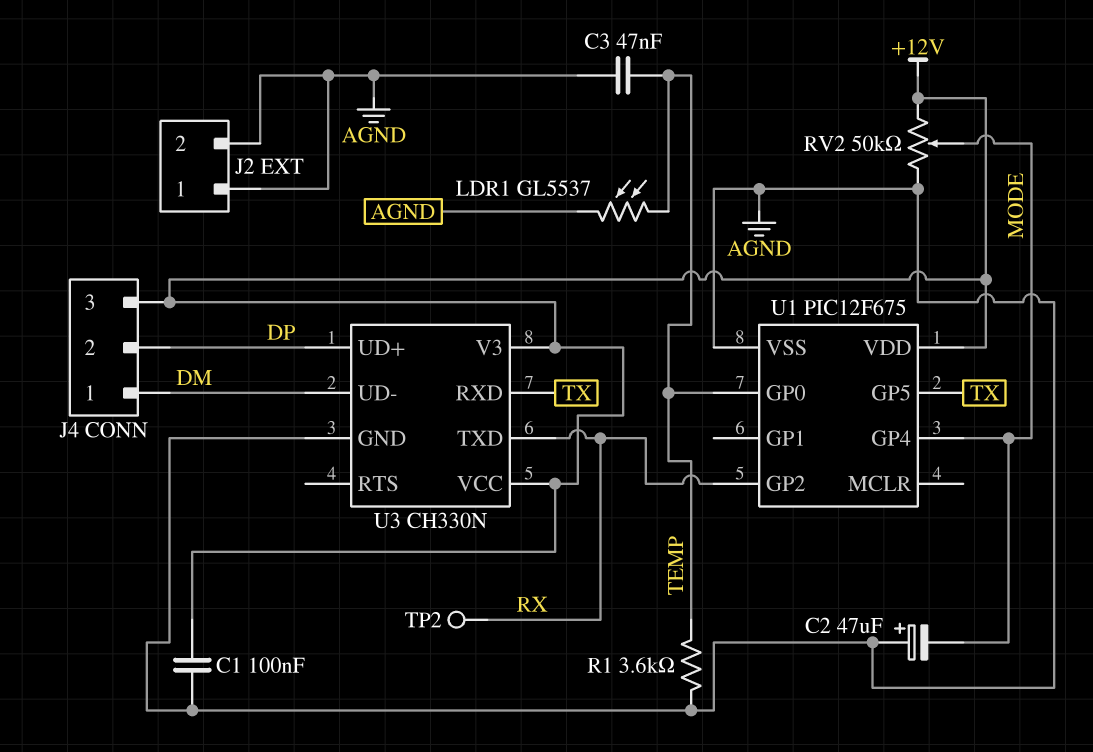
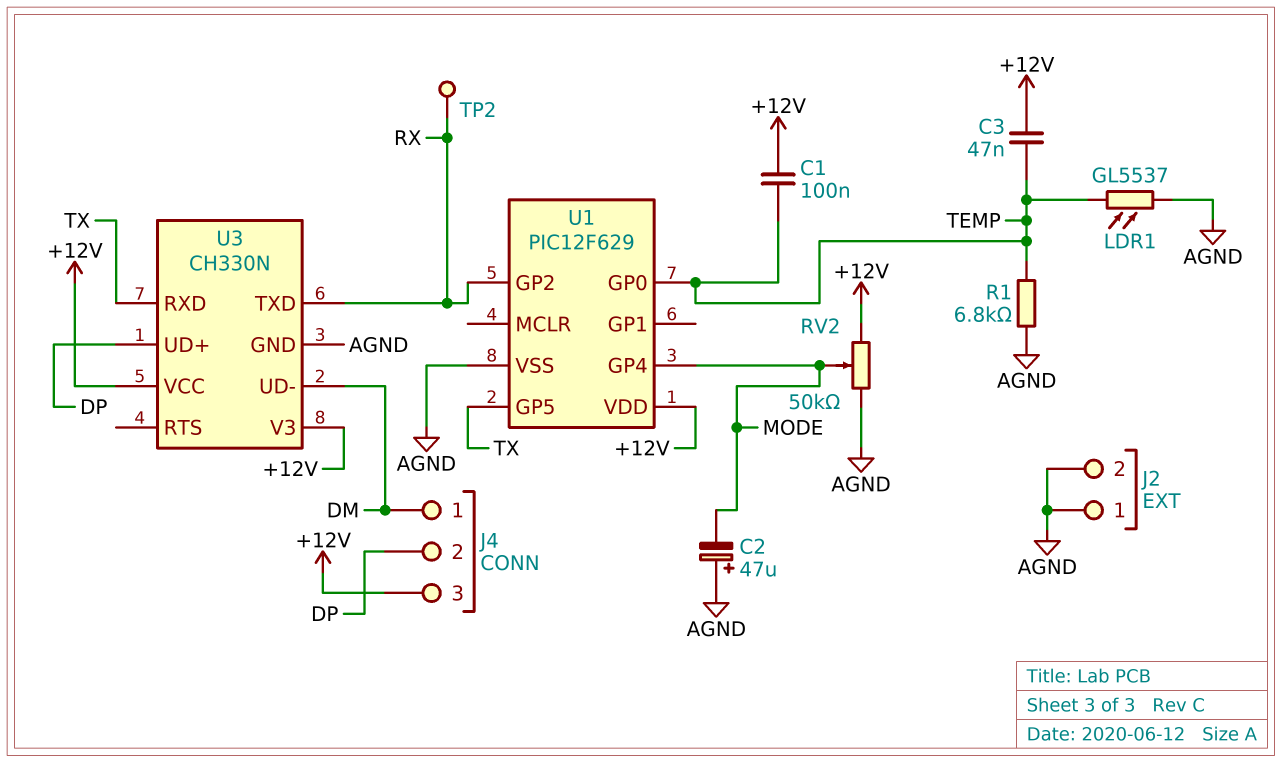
C1: 100nF (+12V, AGND) -> 100nF (+12V, TEMP)
C3: 47nF (AGND, TEMP) -> 47nF (+12V, TEMP)
R1: 3.6k (AGND, TEMP) -> 6.8k (AGND, TEMP)
U1: PIC12F675 -> PIC12F629

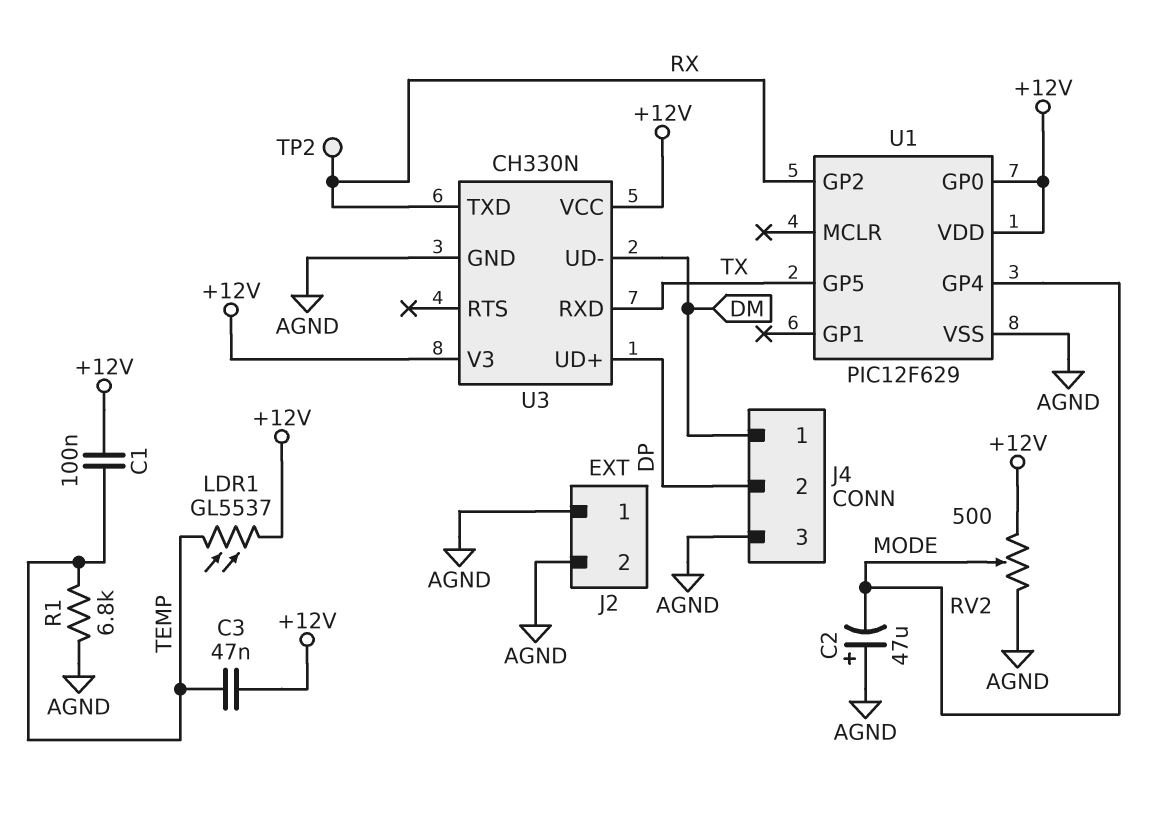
J4 pin 3: +12V -> AGND
LDR1: GL5537 (AGND, TEMP) -> GL5537 (+12V, TEMP)
RV2: 50k (+12V, AGND, wiper MODE) -> 500 (+12V, AGND, wiper MODE)
U1 pin GP0: TEMP -> +12V

